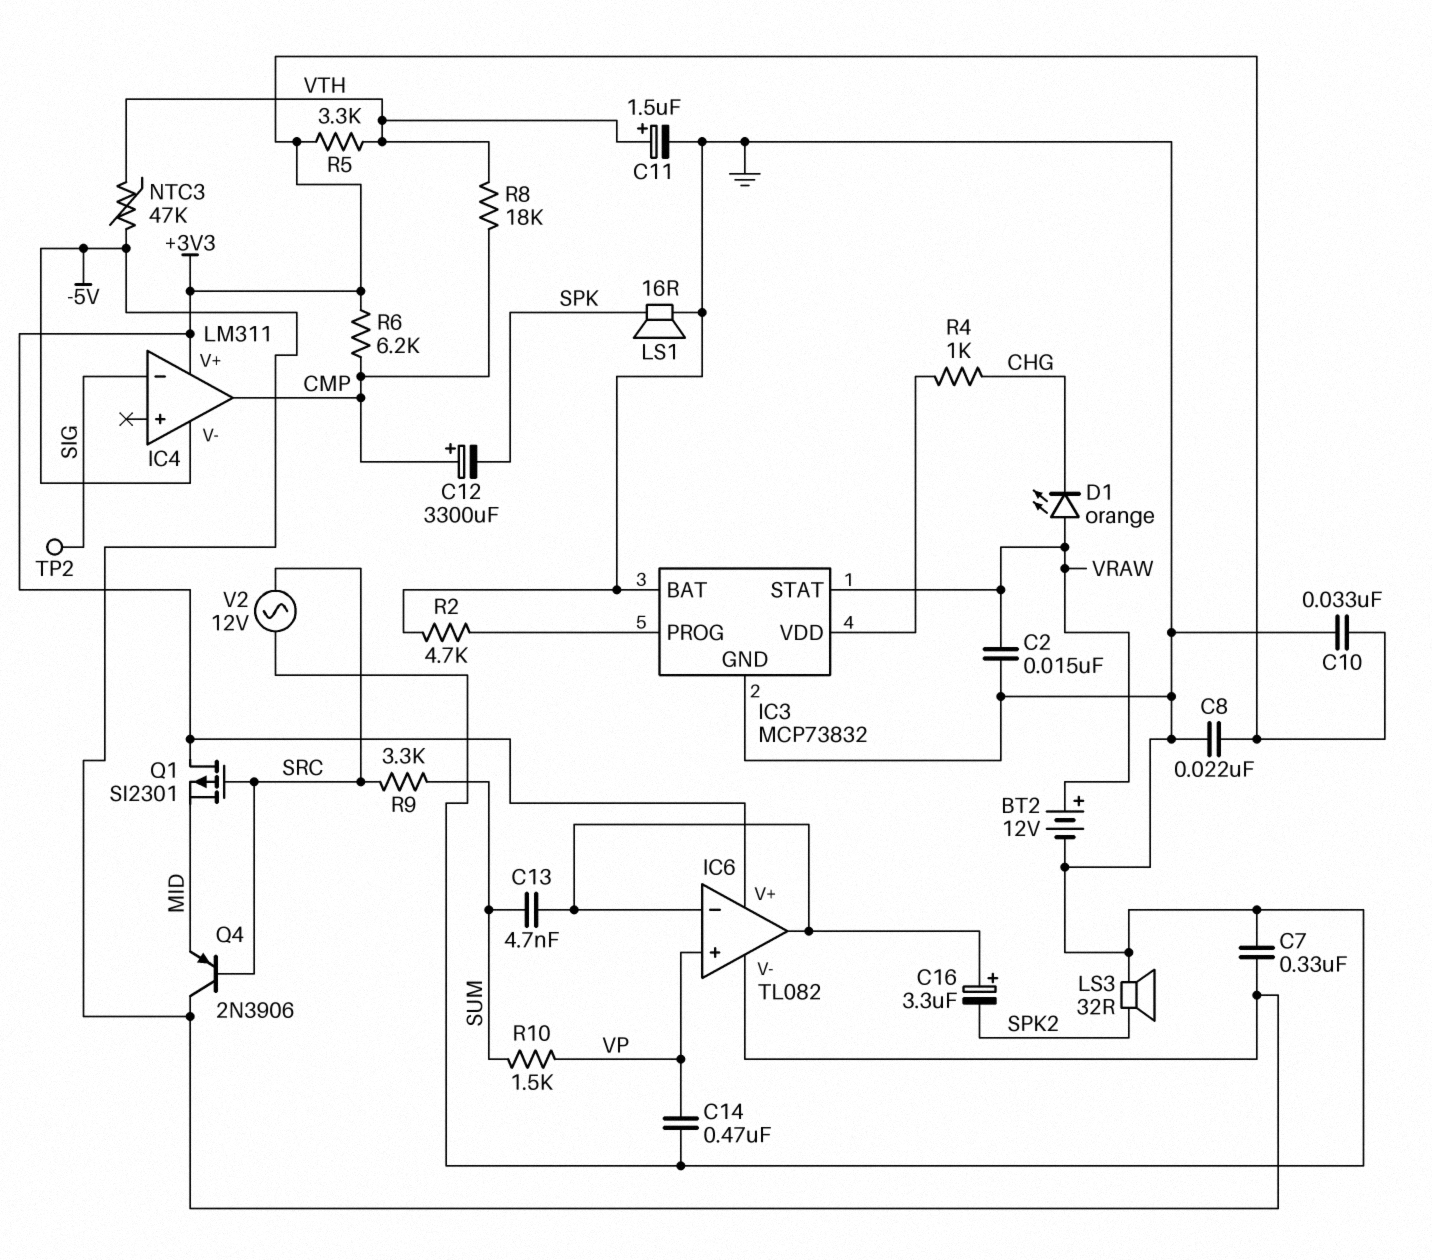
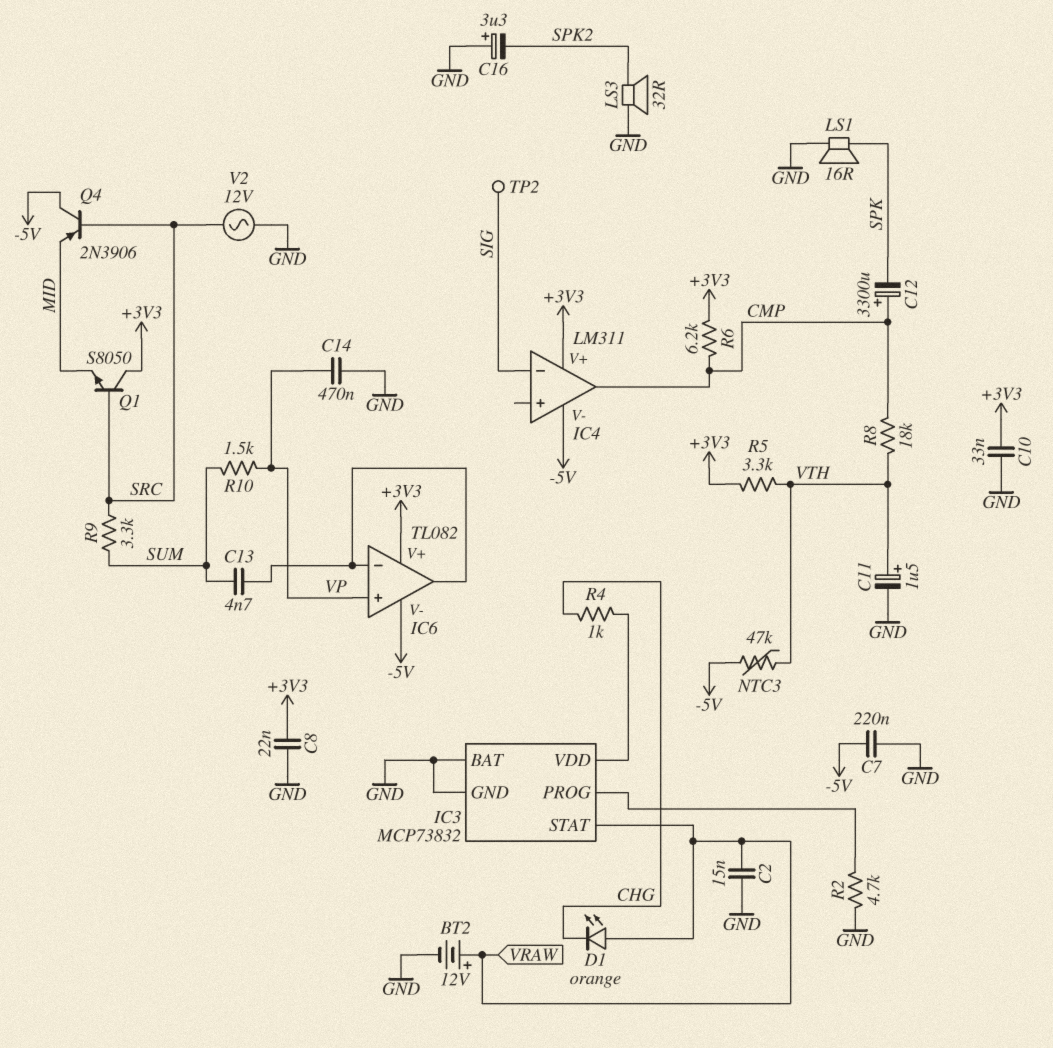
C7: 330nF (-5V, GND) -> 220nF (-5V, GND)
C16: 3.3uF (plus IC6/in-, minus SPK2) -> 3.3uF (plus GND, minus SPK2)
Q1: PMOS SI2301 (G SRC, D +3V3, S MID) -> NPN S8050 (B SRC, C +3V3, E MID)

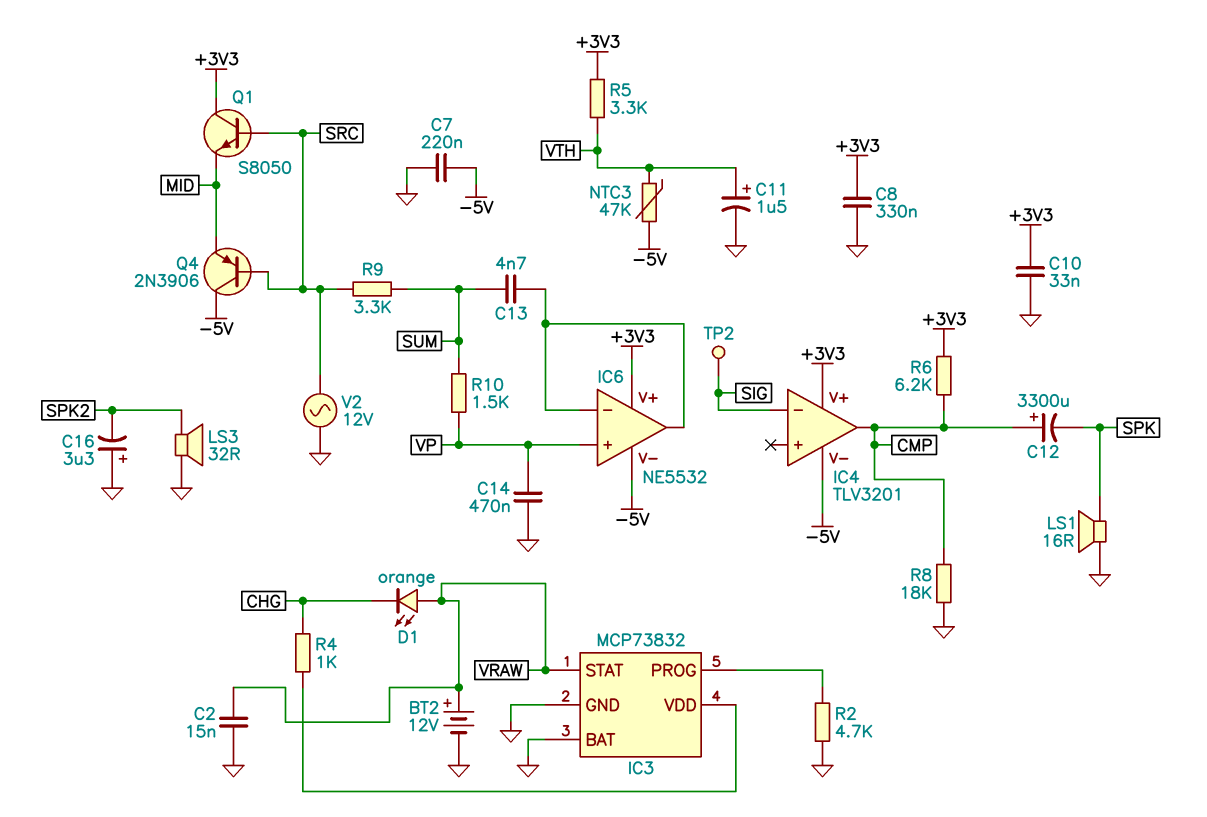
C8: 22nF (+3V3, GND) -> 330nF (+3V3, GND)
IC4: LM311 -> TLV3201
IC6: TL082 -> NE5532
R8: 18k (CMP, VTH) -> 18k (CMP, GND)

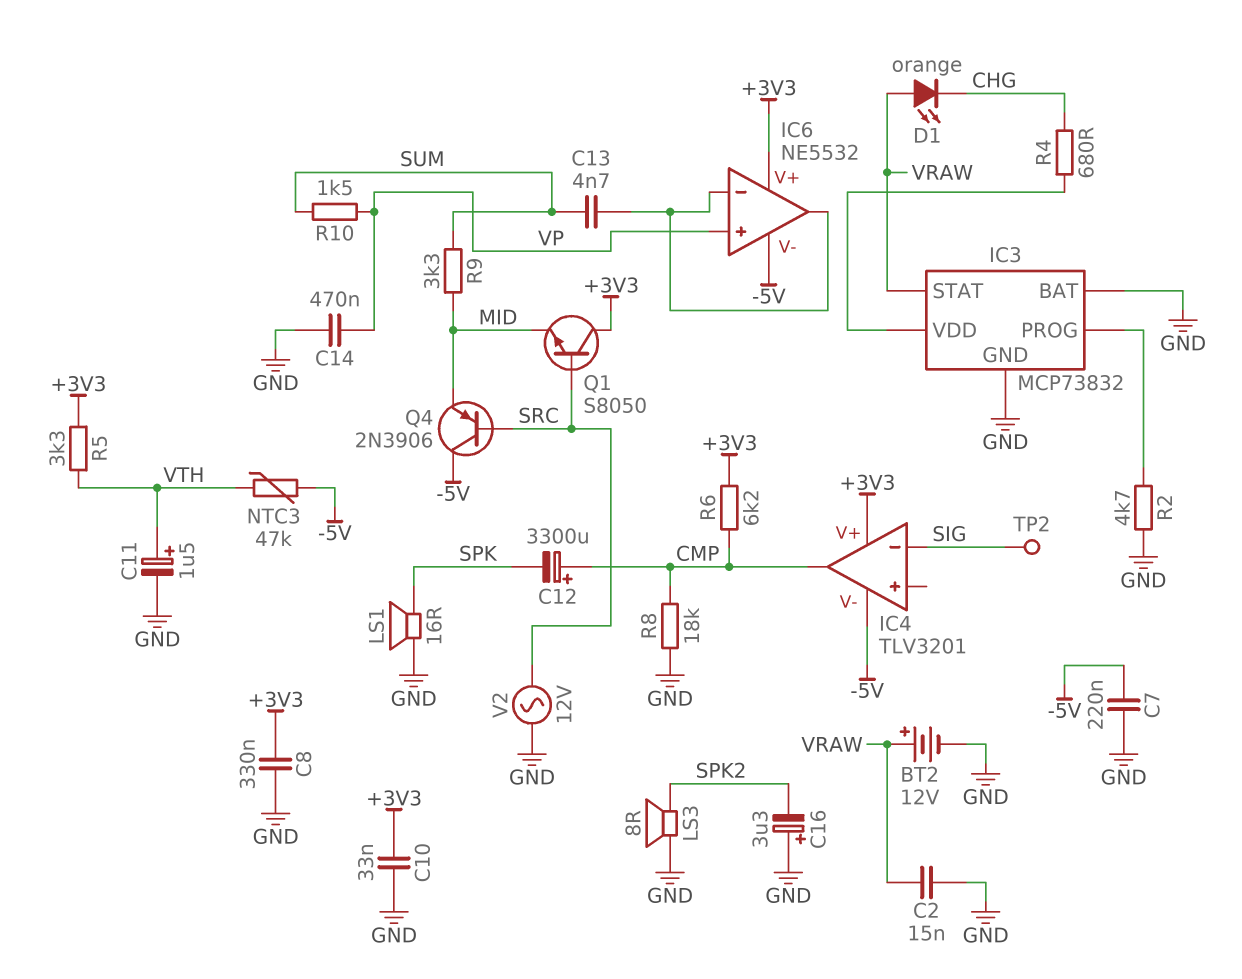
LS3: speaker 32R (GND, SPK2) -> speaker 8R (GND, SPK2)
R4: 1k (CHG, IC3/VDD) -> 680 (CHG, IC3/VDD)
R9: 3.3k (SRC, SUM) -> 3.3k (MID, SUM)

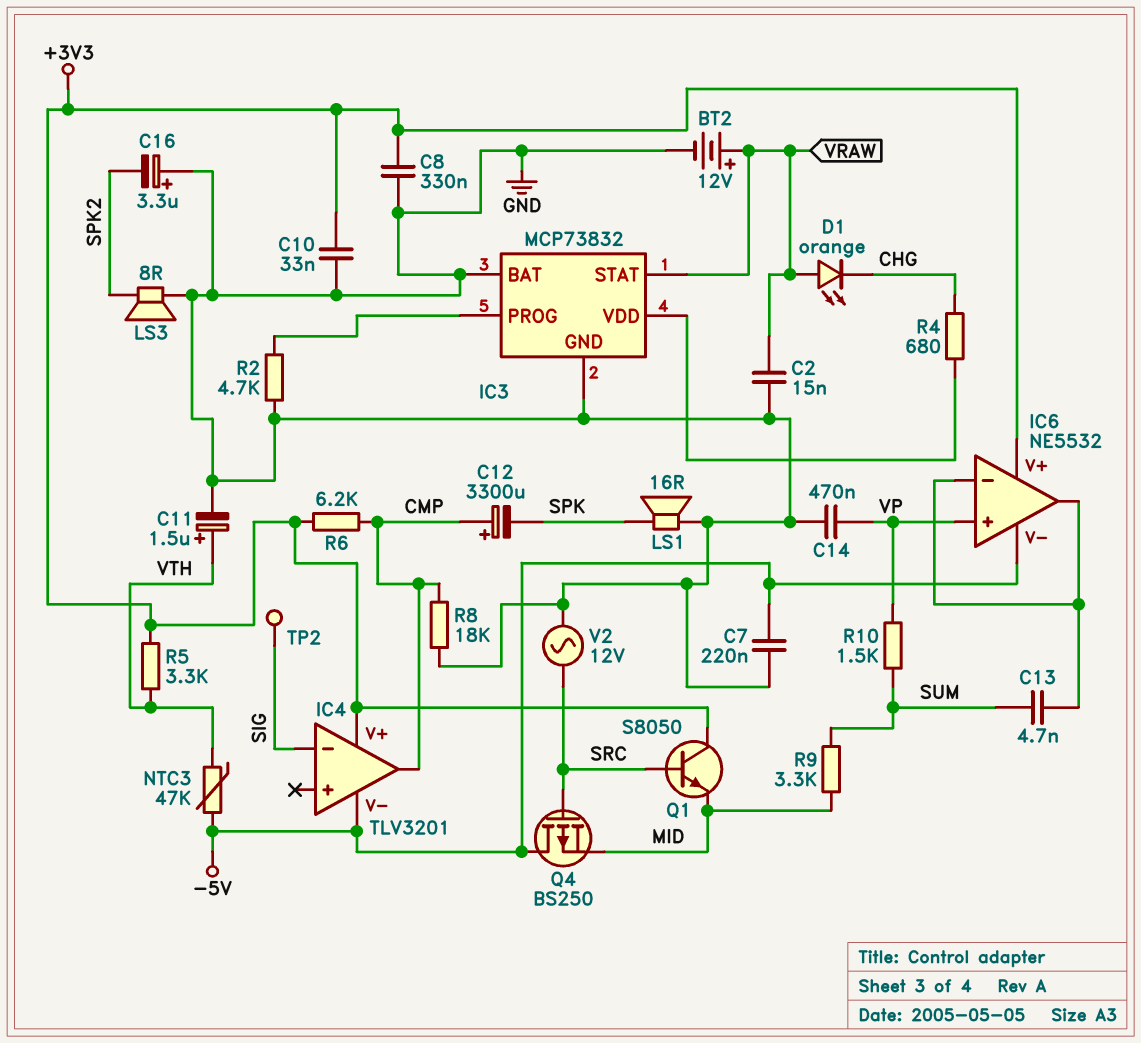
Q4: PNP 2N3906 (B SRC, C -5V, E MID) -> PMOS BS250 (G SRC, D -5V, S MID)

